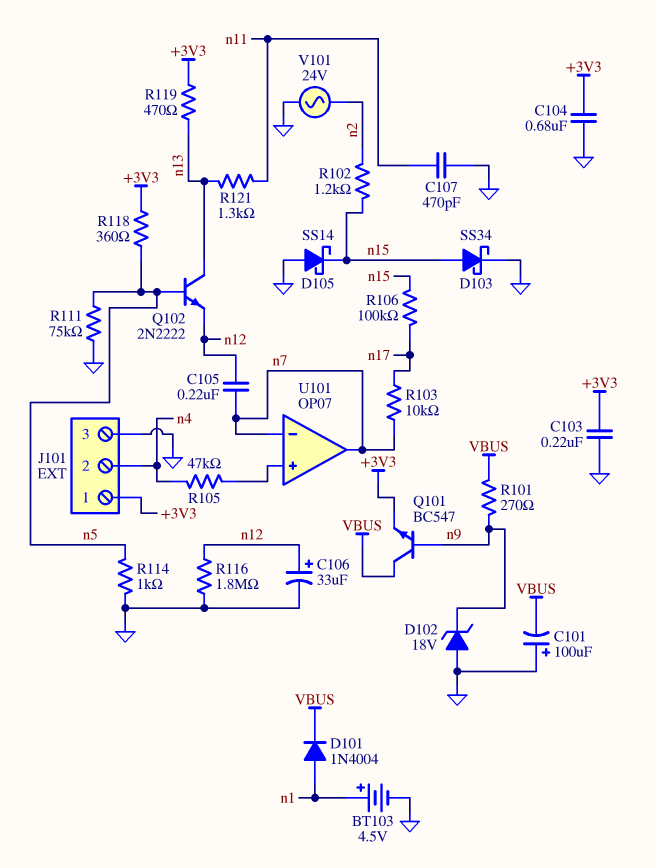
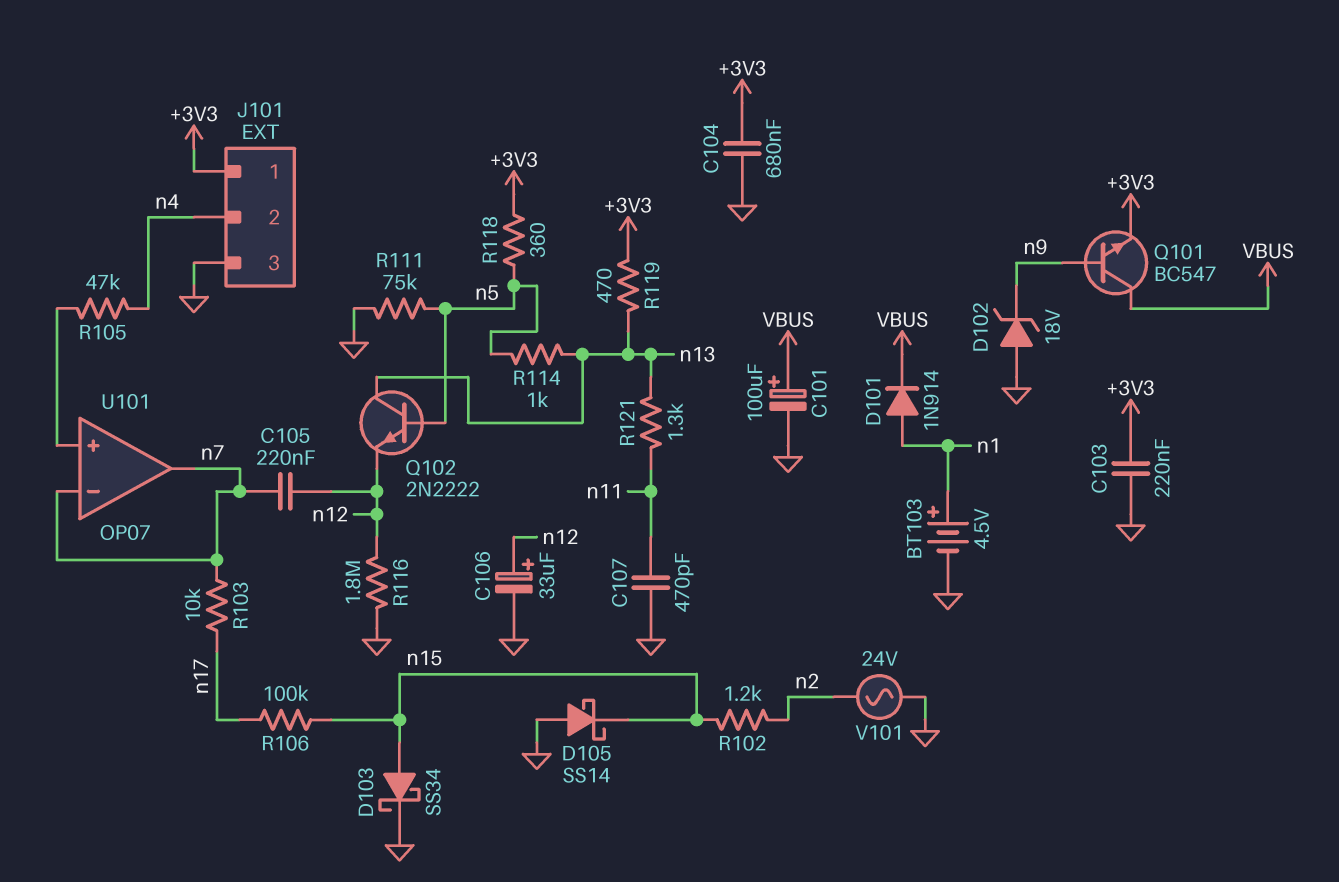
C101: 100uF (plus GND, minus VBUS) -> 100uF (plus VBUS, minus GND)
D101: diode 1N4004 (A n1, K VBUS) -> diode 1N914 (A n1, K VBUS)
R101: 270 (VBUS, n9) -> none
R114: 1k (GND, n5) -> 1k (n5, n13)

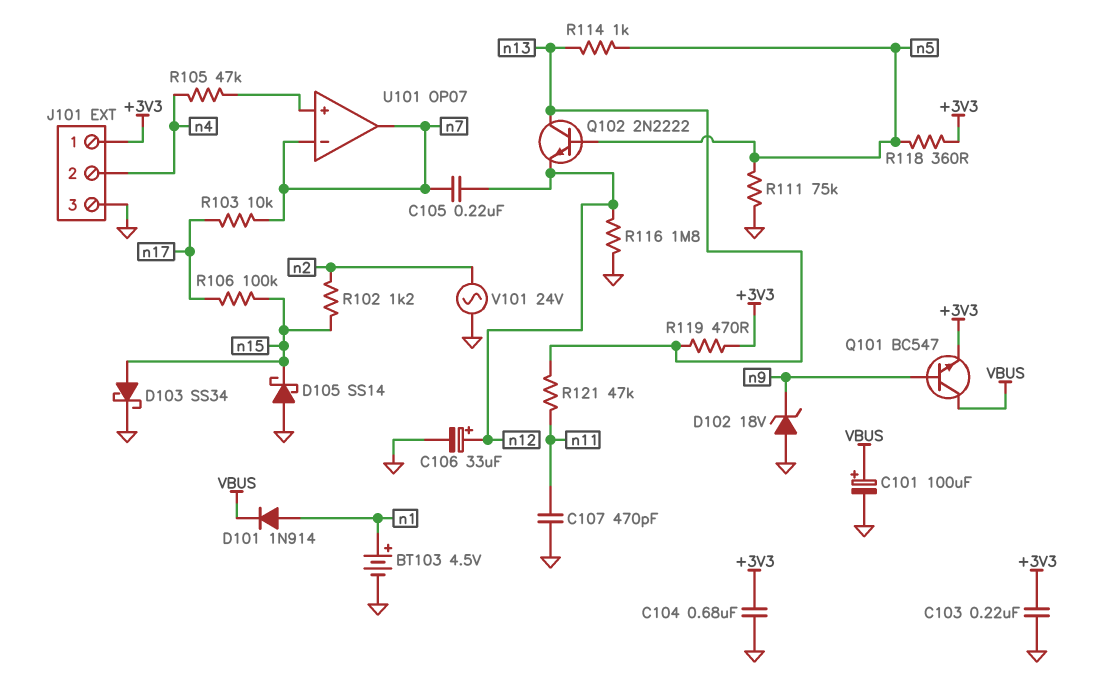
R121: 1.3k (n11, n13) -> 47k (n11, n13)

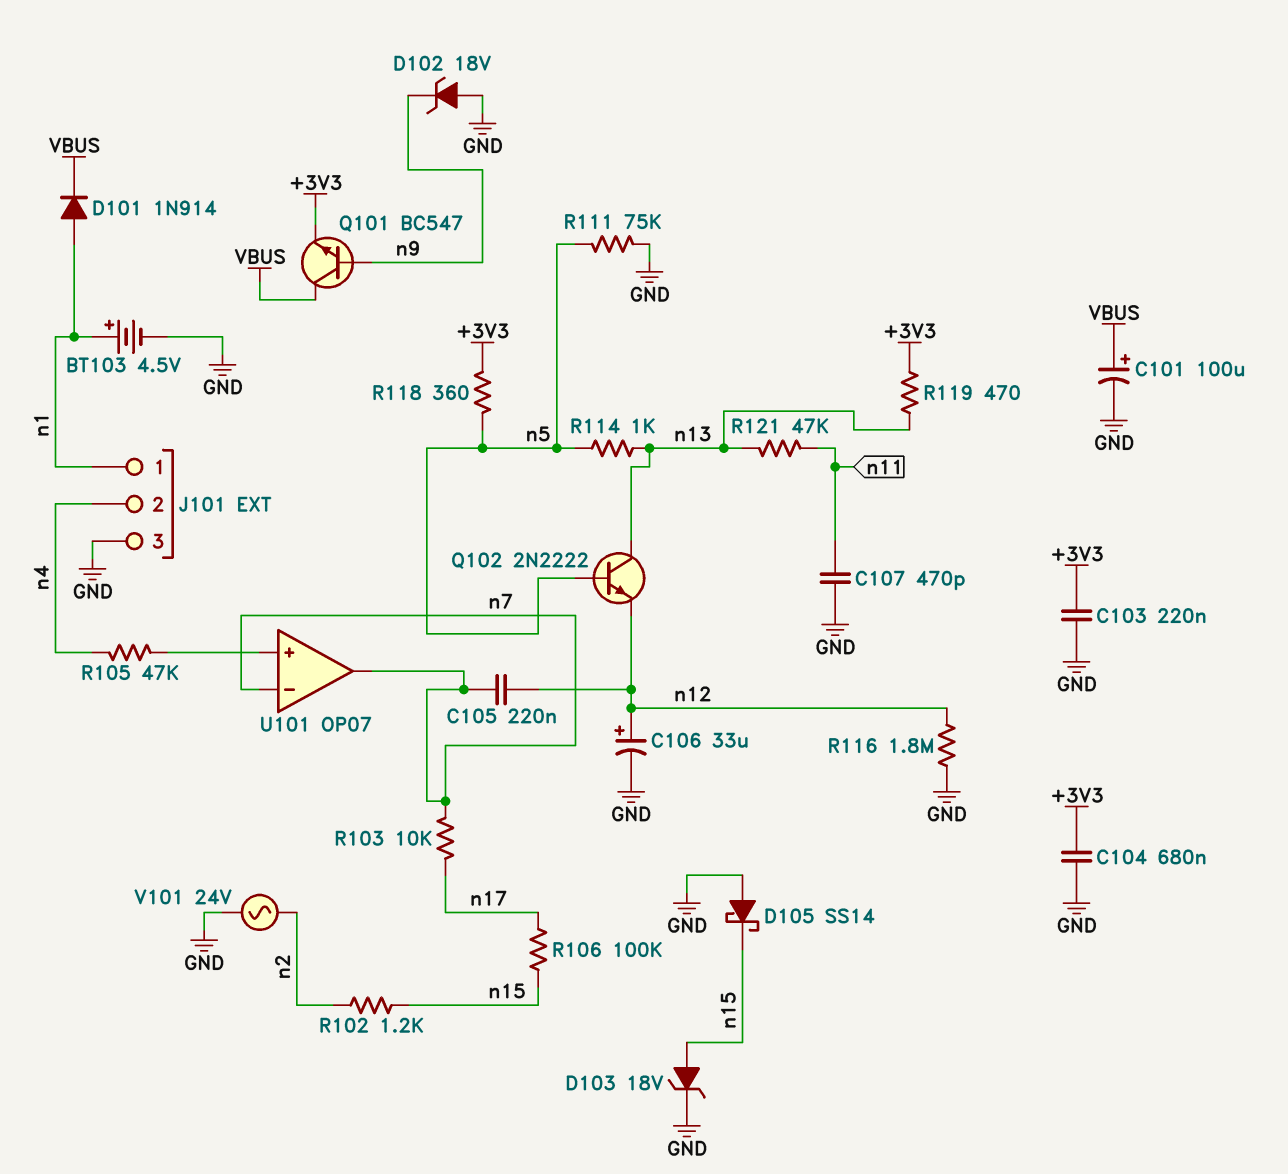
D103: schottky SS34 (A n15, K GND) -> zener 18V (A n15, K GND)
J101 pin 1: +3V3 -> n1

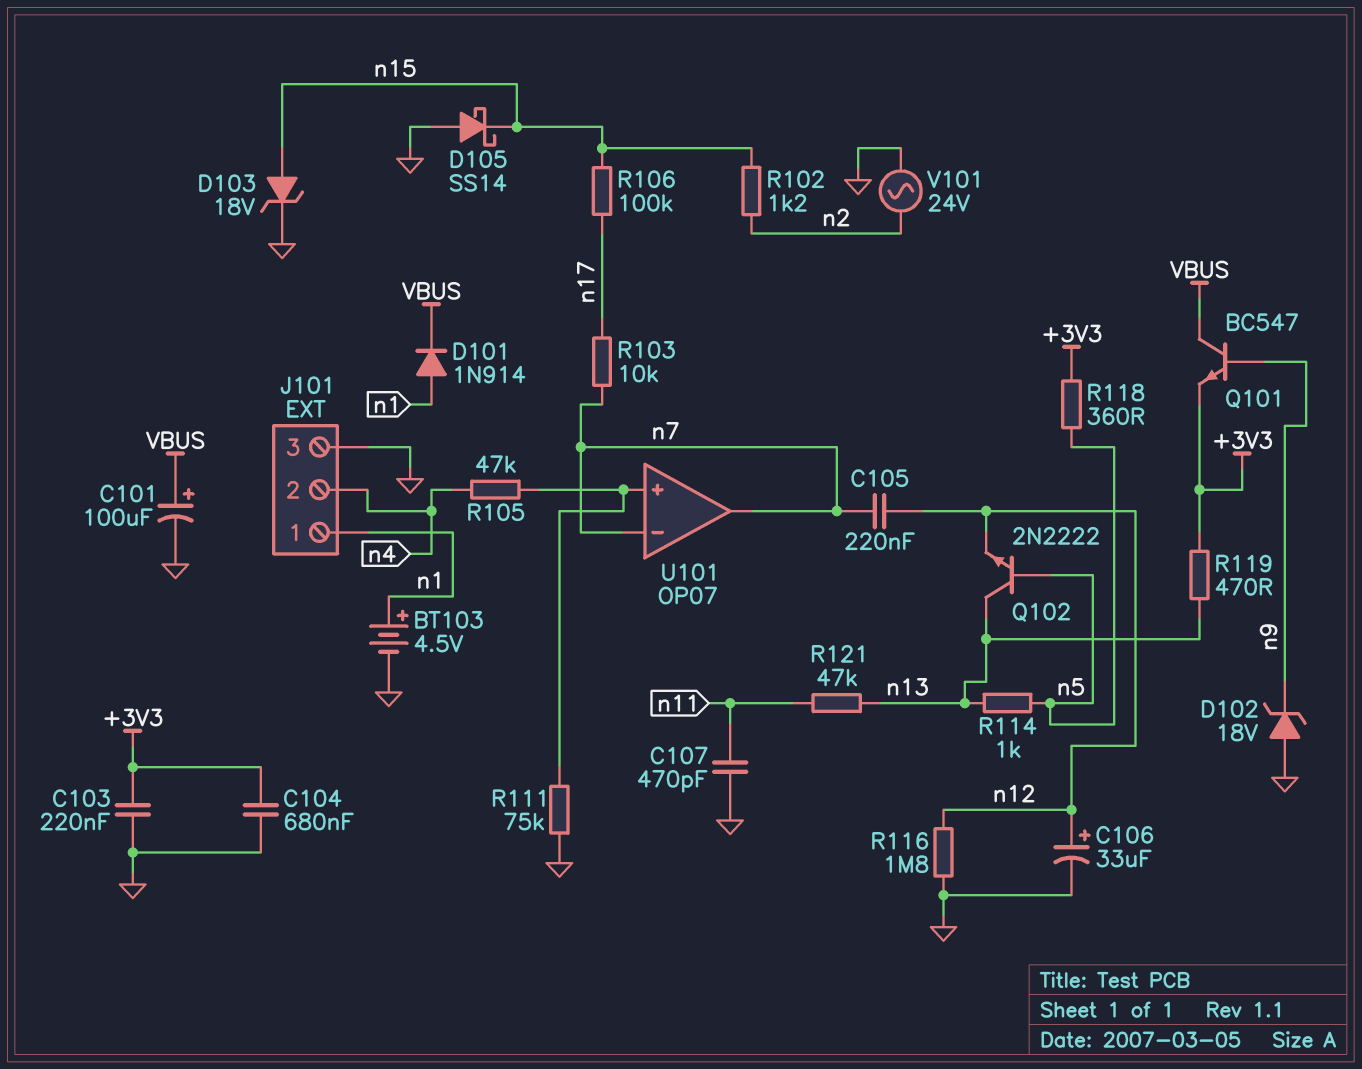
R111: 75k (GND, n5) -> 75k (GND, U101/in+)

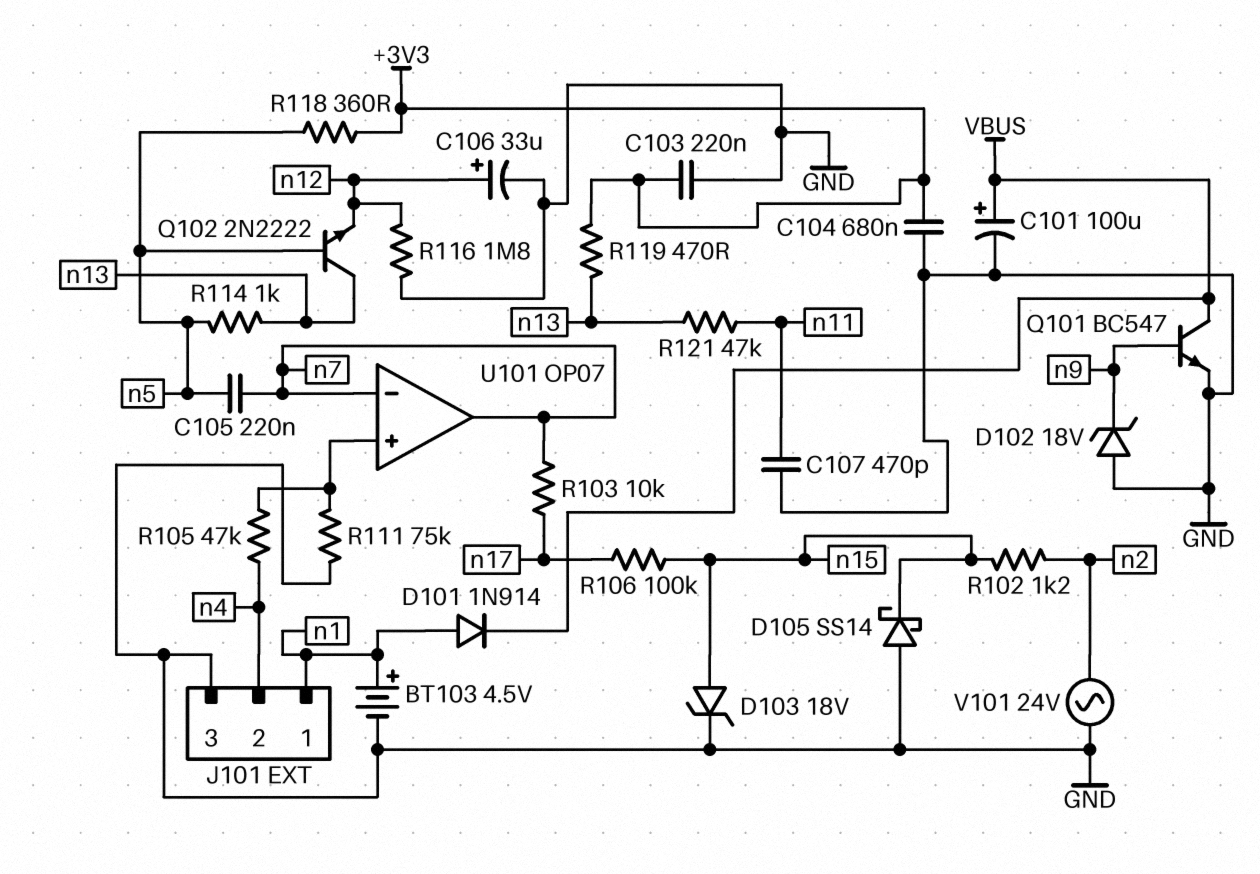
C105: 220nF (n7, n12) -> 220nF (n5, n7)
Q101: NPN BC547 (B n9, C VBUS, E +3V3) -> NPN BC547 (B n9, C VBUS, E GND)

